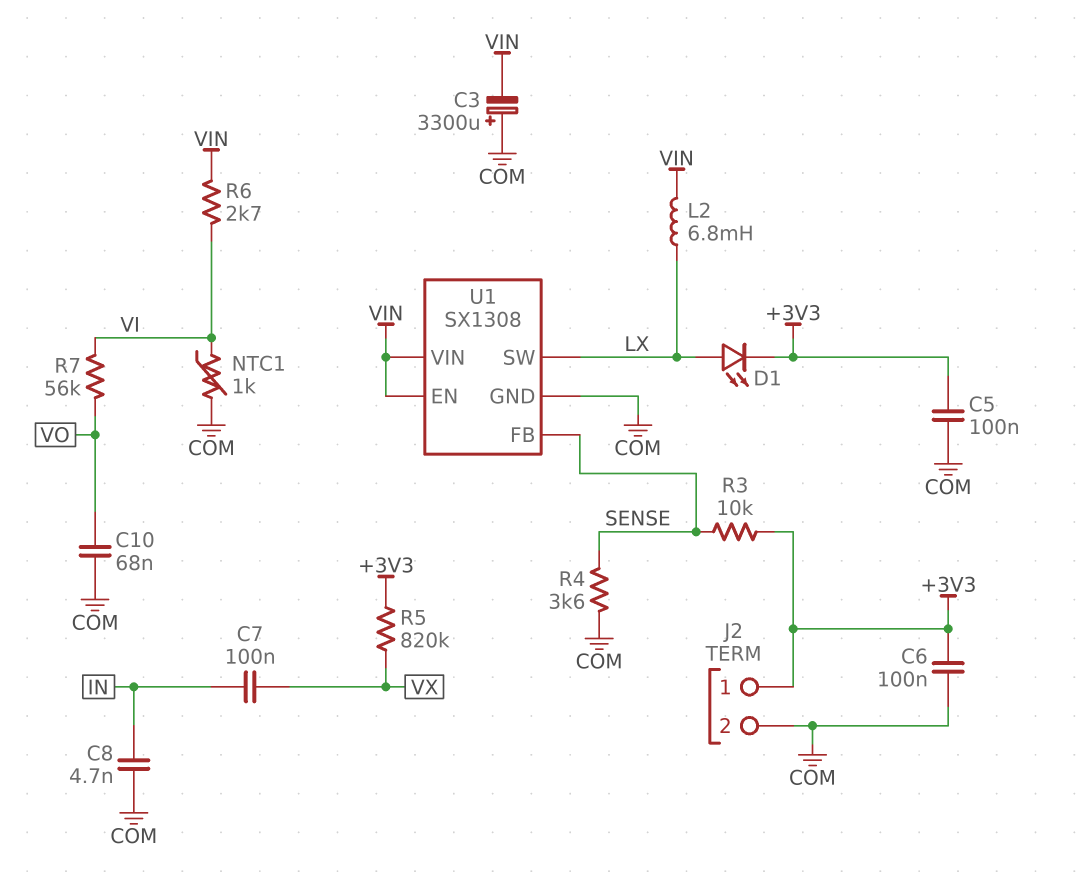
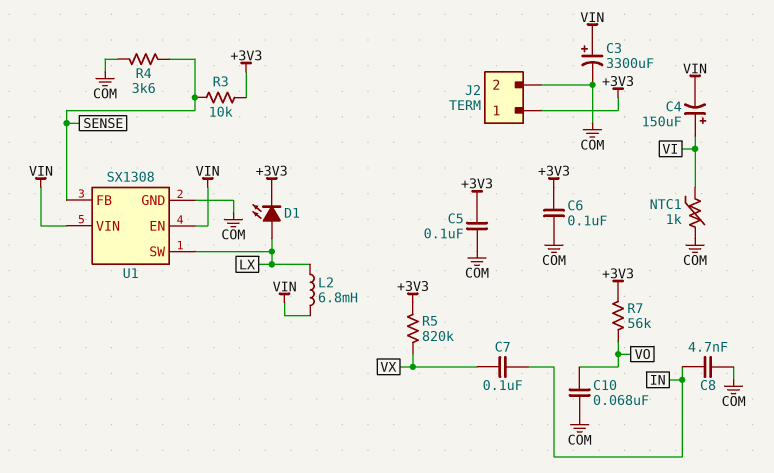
C3: 3300uF (plus COM, minus VIN) -> 3300uF (plus VIN, minus COM)
C4: none -> 150uF (plus VI, minus VIN)
R6: 2.7k (VI, VIN) -> none
R7: 56k (VI, VO) -> 56k (+3V3, VO)

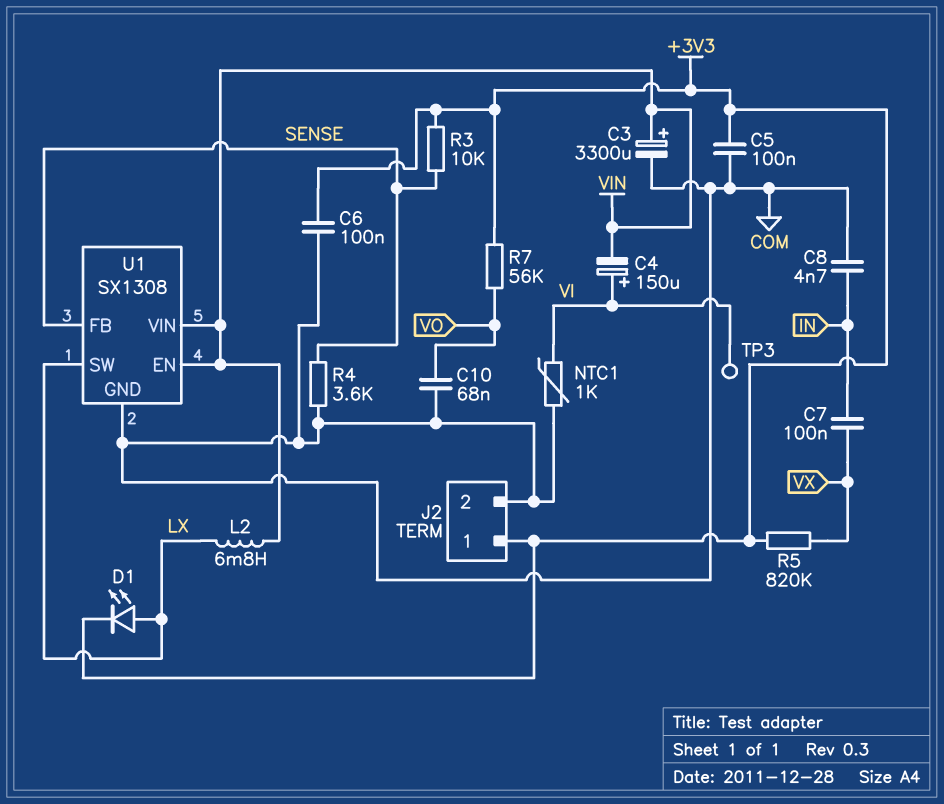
TP3: none -> test point (VI)

